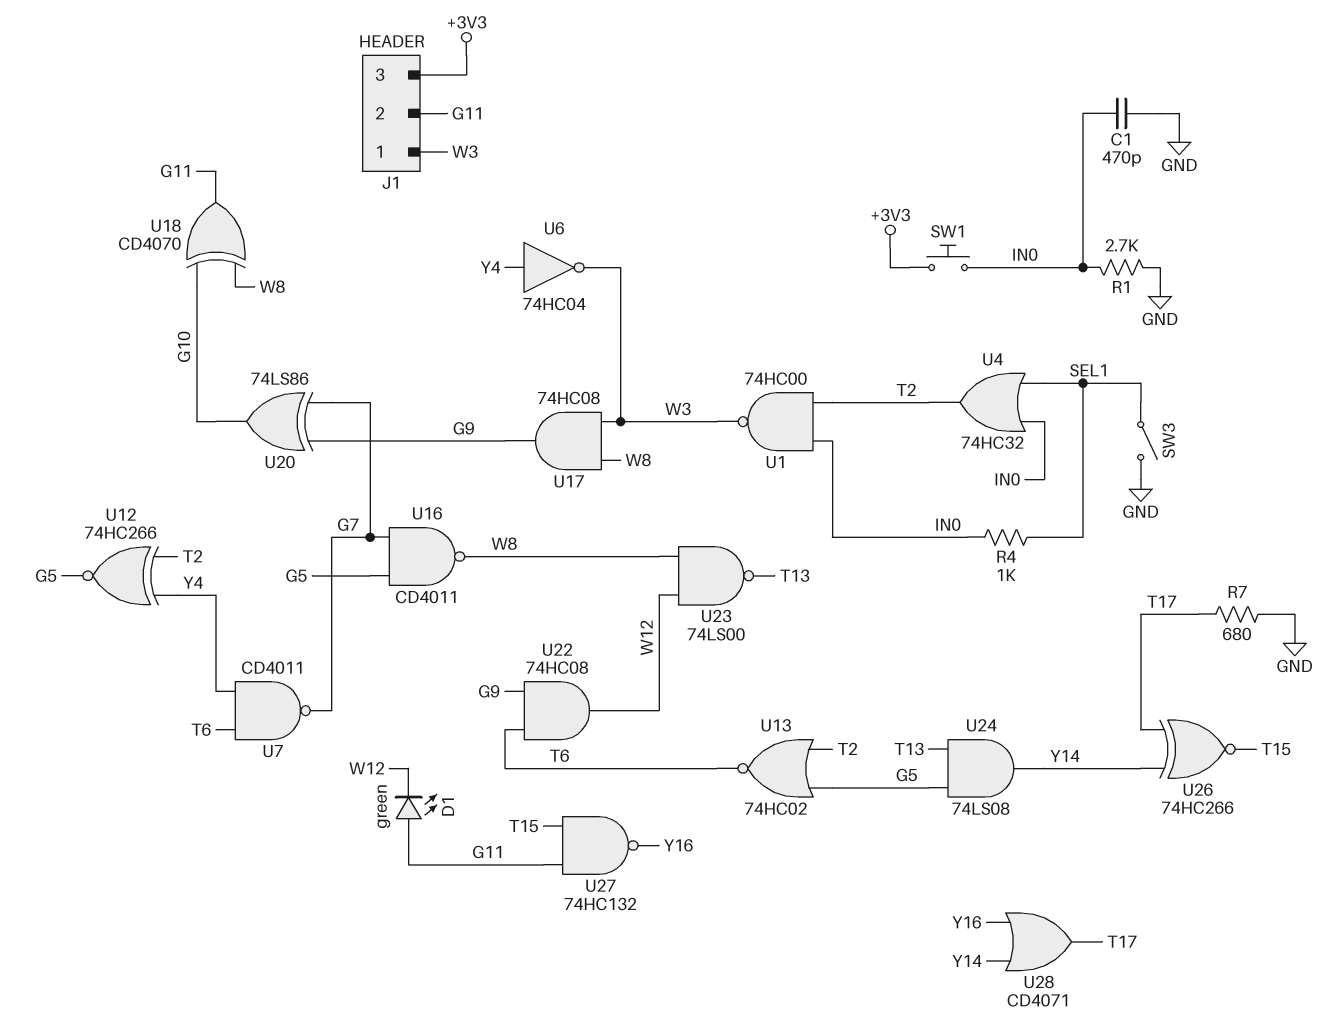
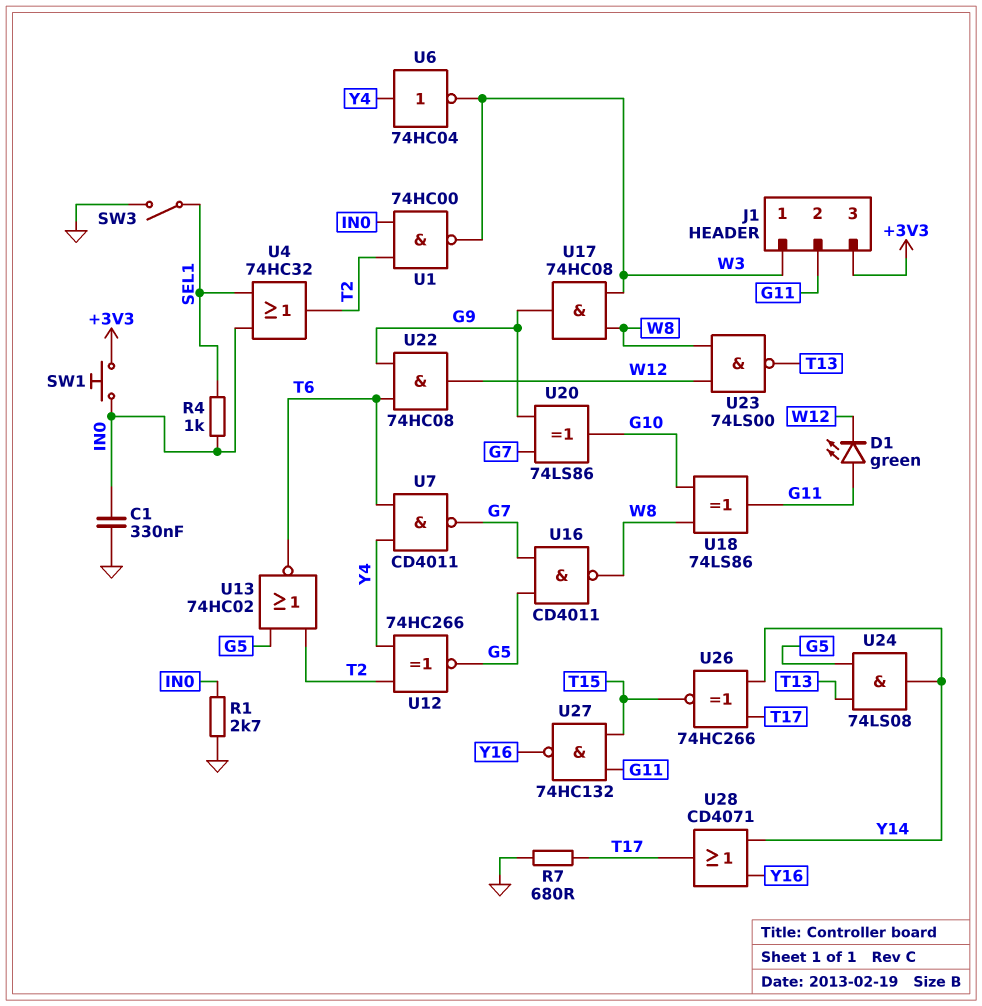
C1: 470pF (GND, IN0) -> 330nF (GND, IN0)
U18: XOR CD4070 (in G10, in W8, out G11) -> XOR 74LS86 (in G10, in W8, out G11)

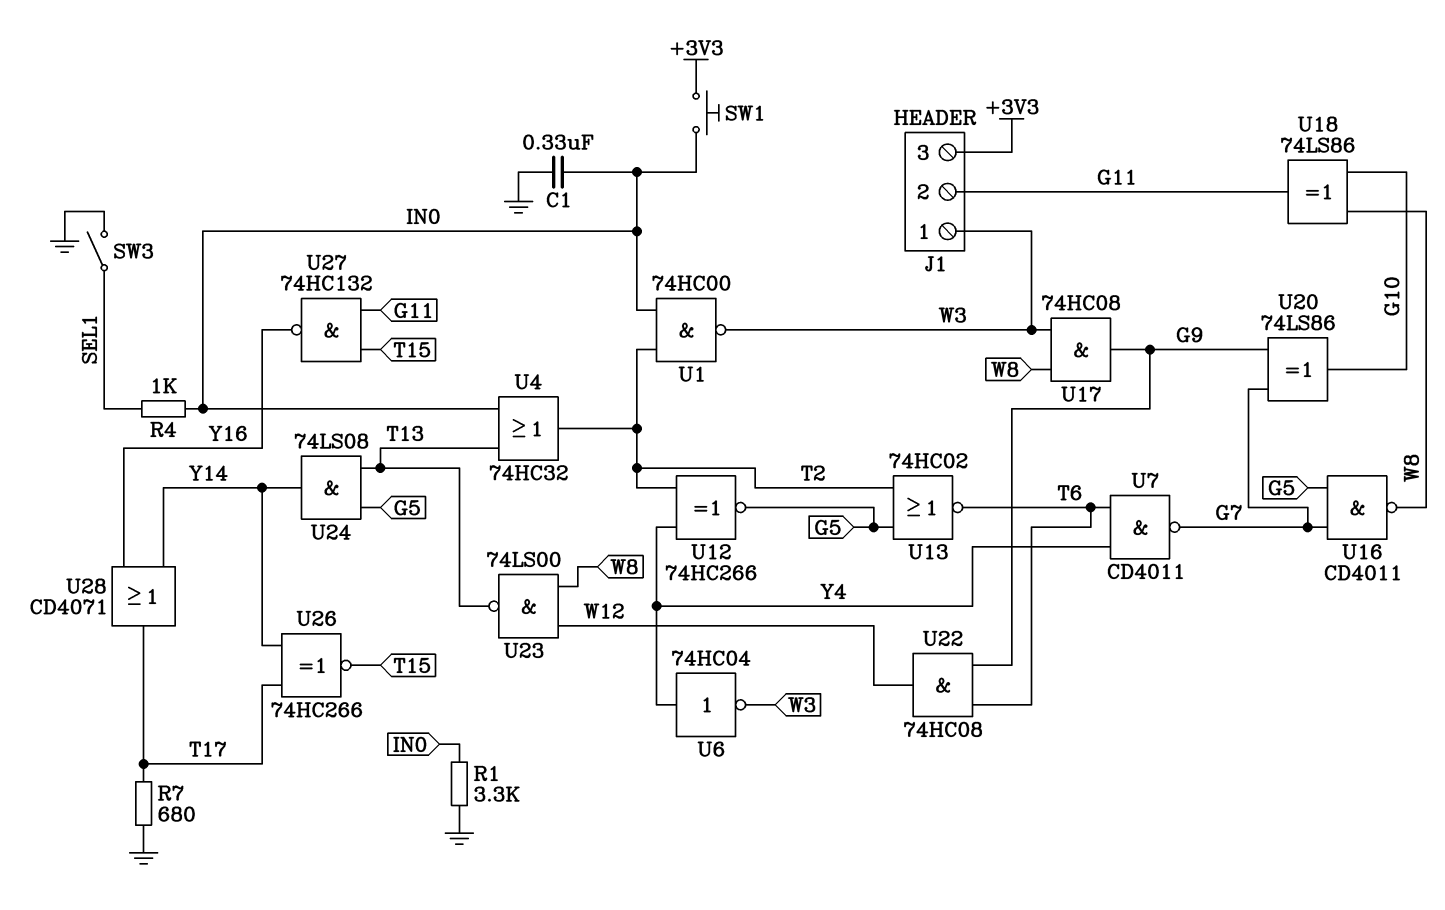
D1: LED green (A G11, K W12) -> none
R1: 2.7k (GND, IN0) -> 3.3k (GND, IN0)
U4: OR 74HC32 (in IN0, in SEL1, out T2) -> OR 74HC32 (in IN0, in T13, out T2)

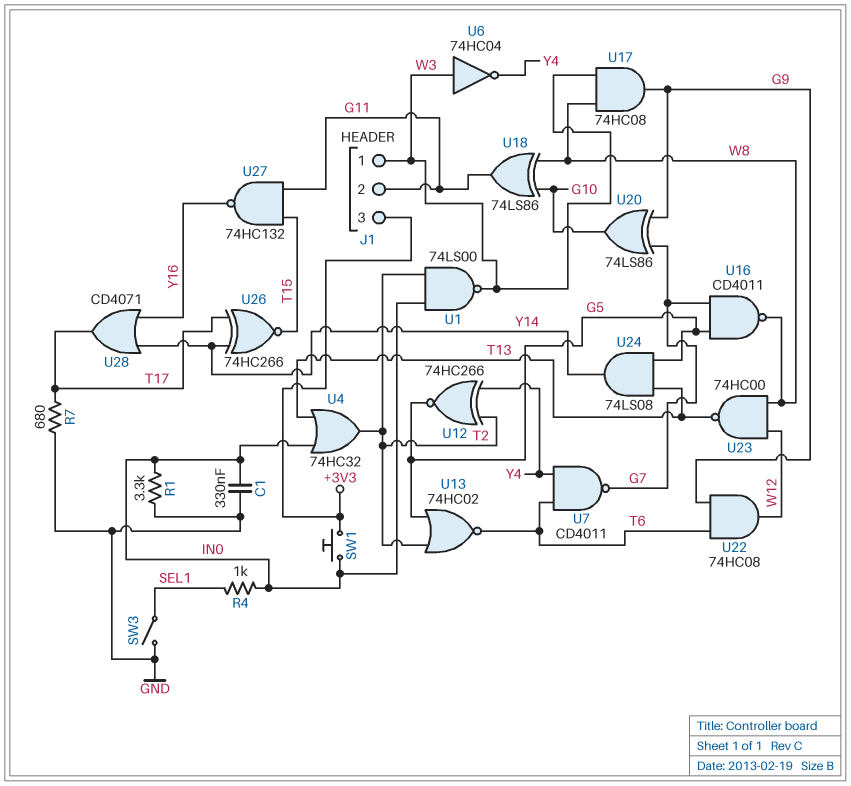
U1: NAND 74HC00 (in IN0, in T2, out W3) -> NAND 74LS00 (in IN0, in T2, out W3)
U6: NOT 74HC04 (in Y4, out W3) -> NOT 74HC04 (in W3, out Y4)
U23: NAND 74LS00 (in W8, in W12, out T13) -> NAND 74HC00 (in W8, in W12, out T13)

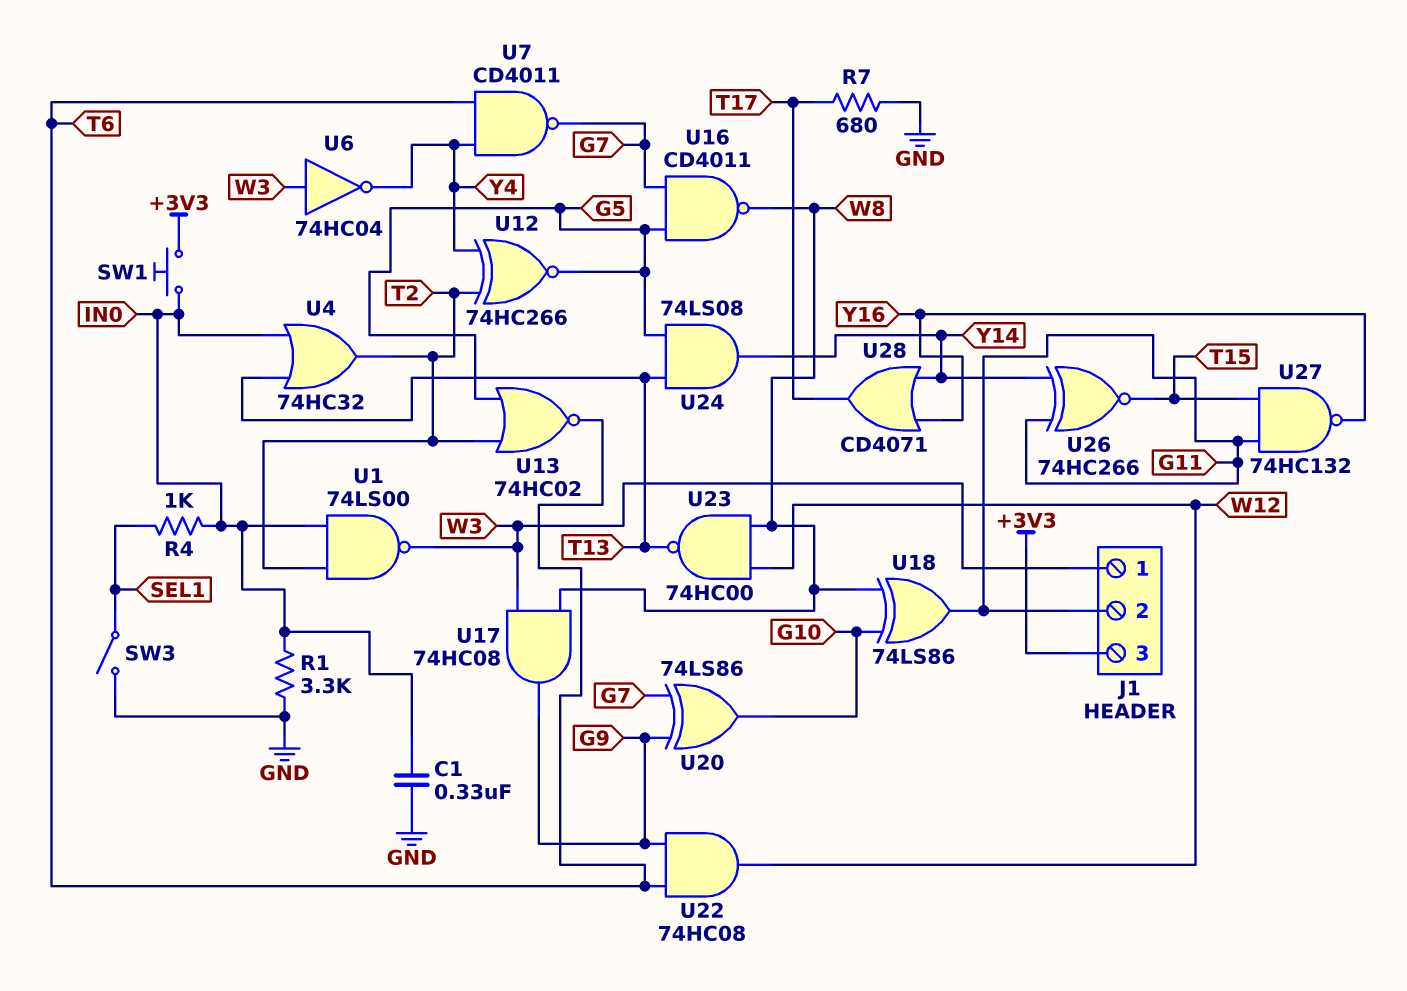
U26: XNOR 74HC266 (in T17, in Y14, out T15) -> XNOR 74HC266 (in G11, in Y14, out T15)

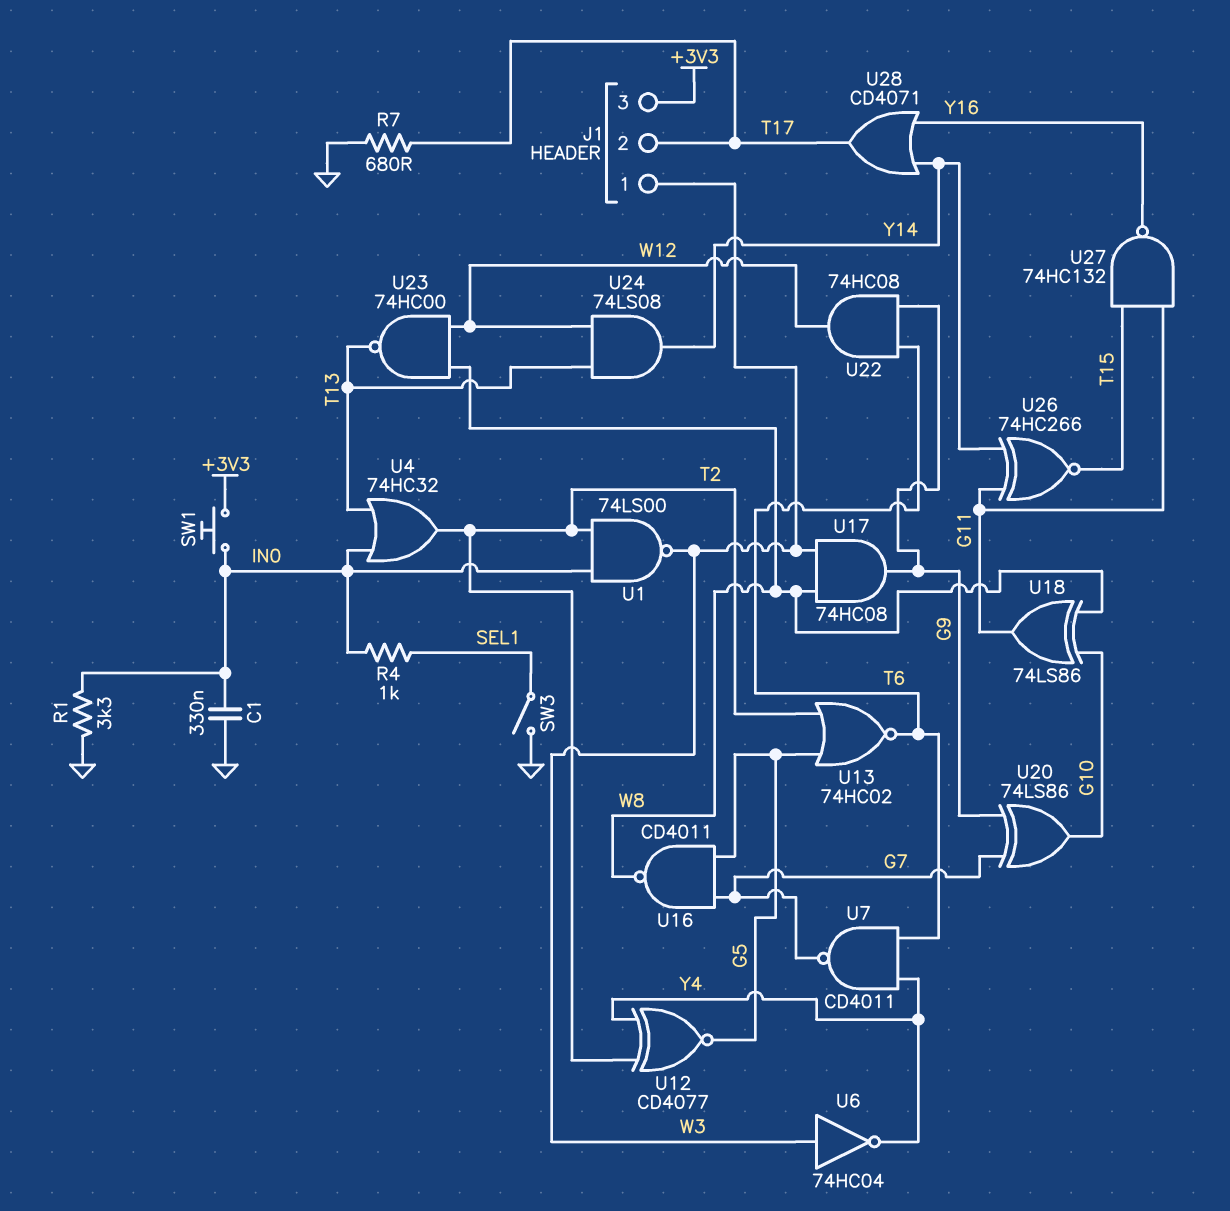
J1 pin 2: G11 -> T17
U12: XNOR 74HC266 (in T2, in Y4, out G5) -> XNOR CD4077 (in T2, in Y4, out G5)
U24: AND 74LS08 (in G5, in T13, out Y14) -> AND 74LS08 (in T13, in W12, out Y14)

